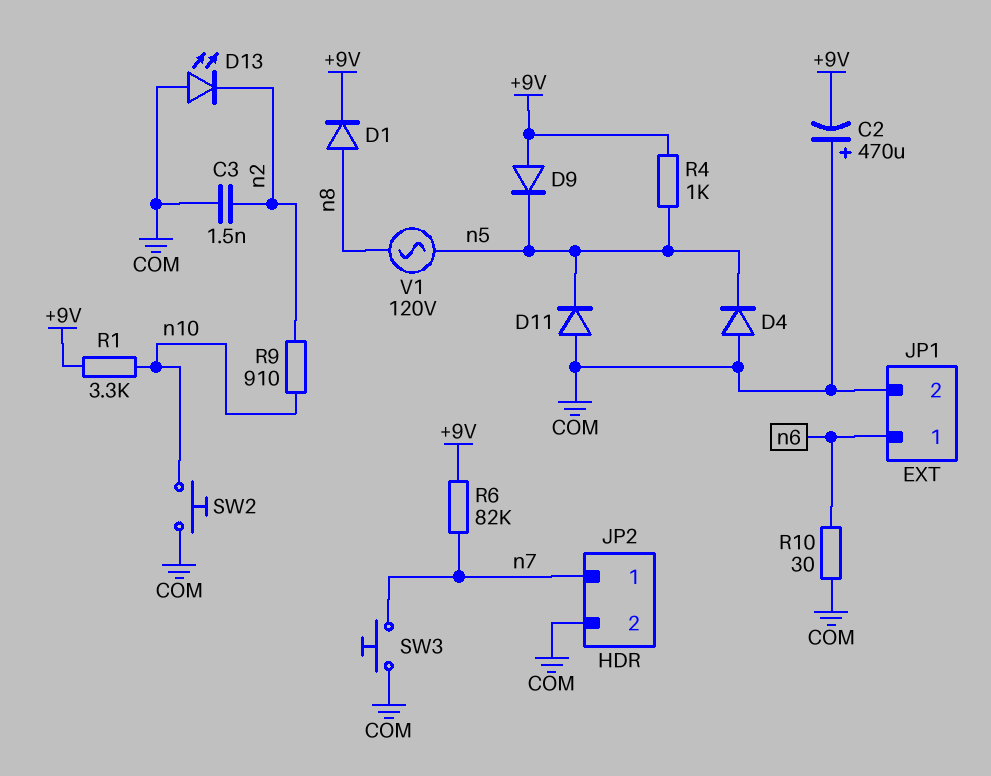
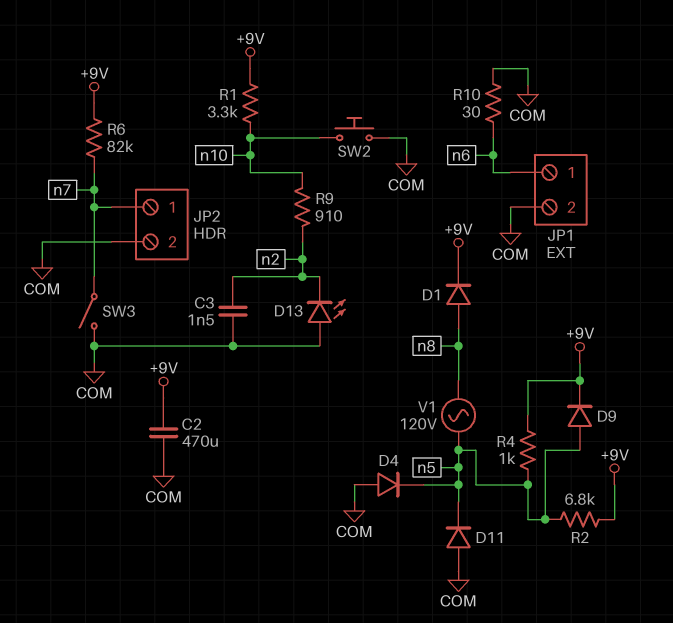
C2: 470uF (plus COM, minus +9V) -> 470uF (+9V, COM)
D9: diode (A +9V, K n5) -> diode (A n5, K +9V)
R2: none -> 6.8k (+9V, n5)
SW3: button (COM, n7) -> switch (COM, n7)

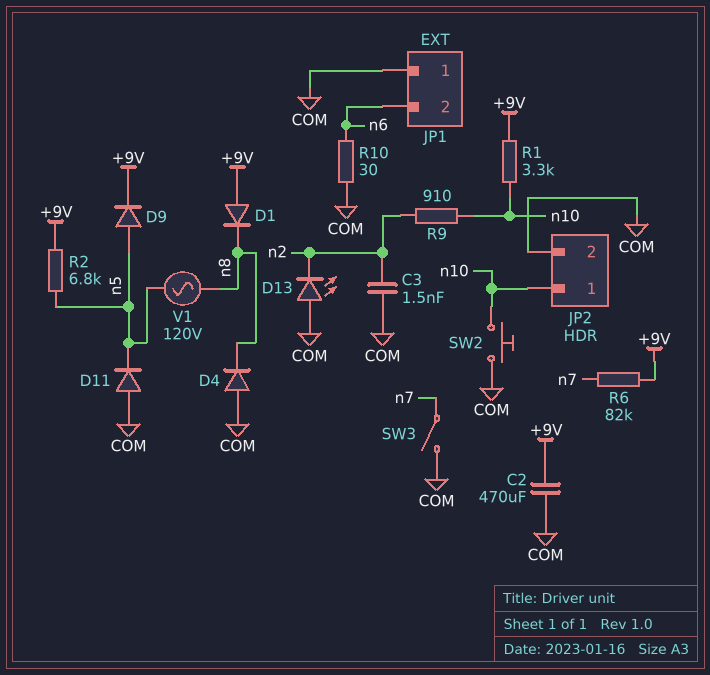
D1: diode (A n8, K +9V) -> diode (A +9V, K n8)
D4: diode (A COM, K n5) -> diode (A COM, K n8)
JP1 pin 1: n6 -> COM
JP1 pin 2: COM -> n6
JP2 pin 1: n7 -> n10
R4: 1k (+9V, n5) -> none

